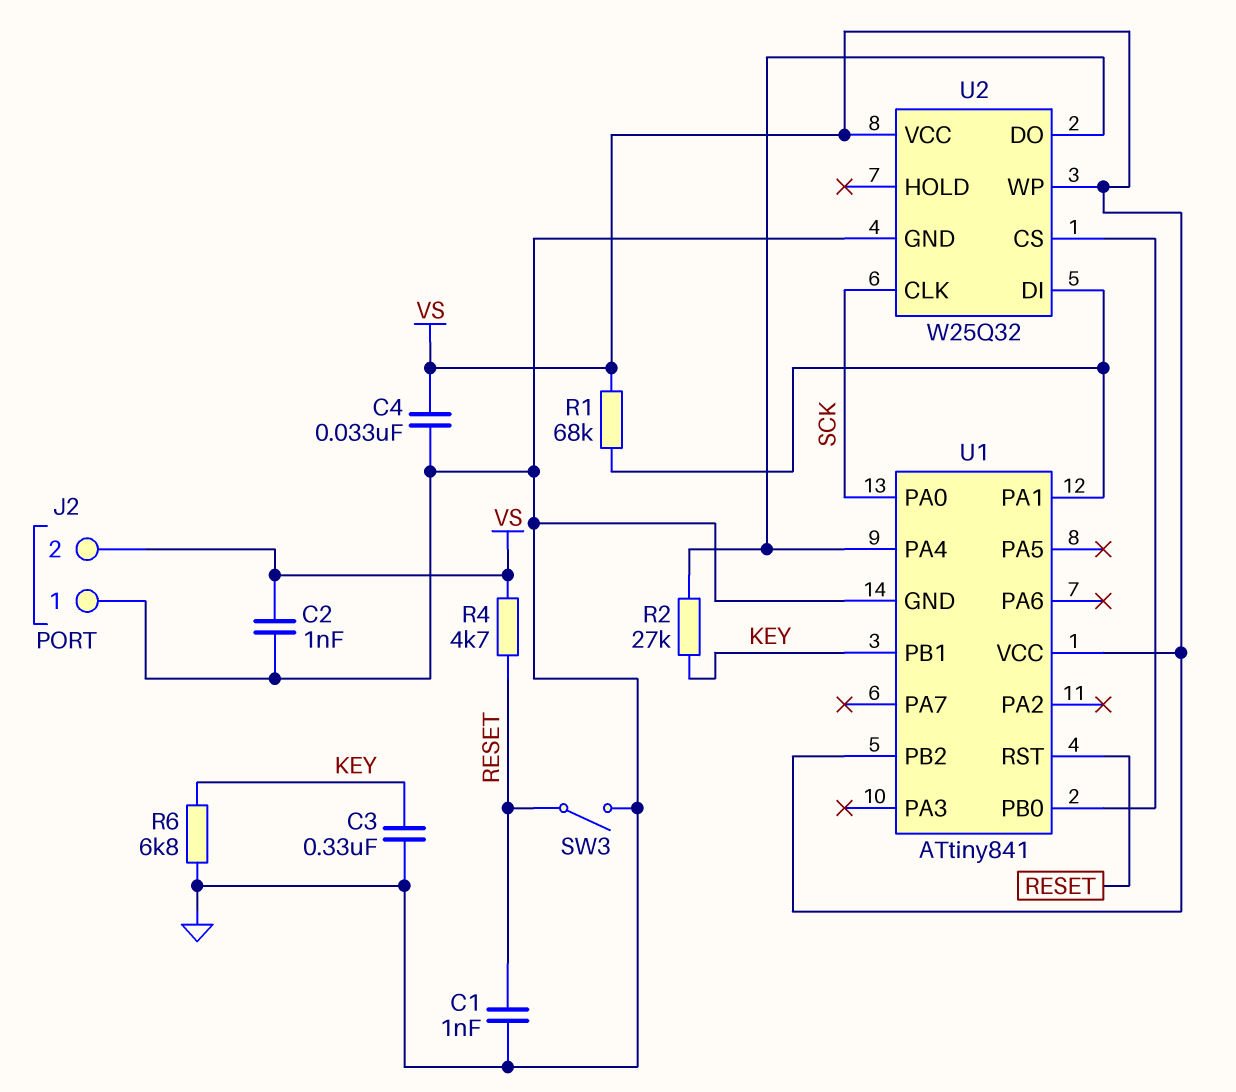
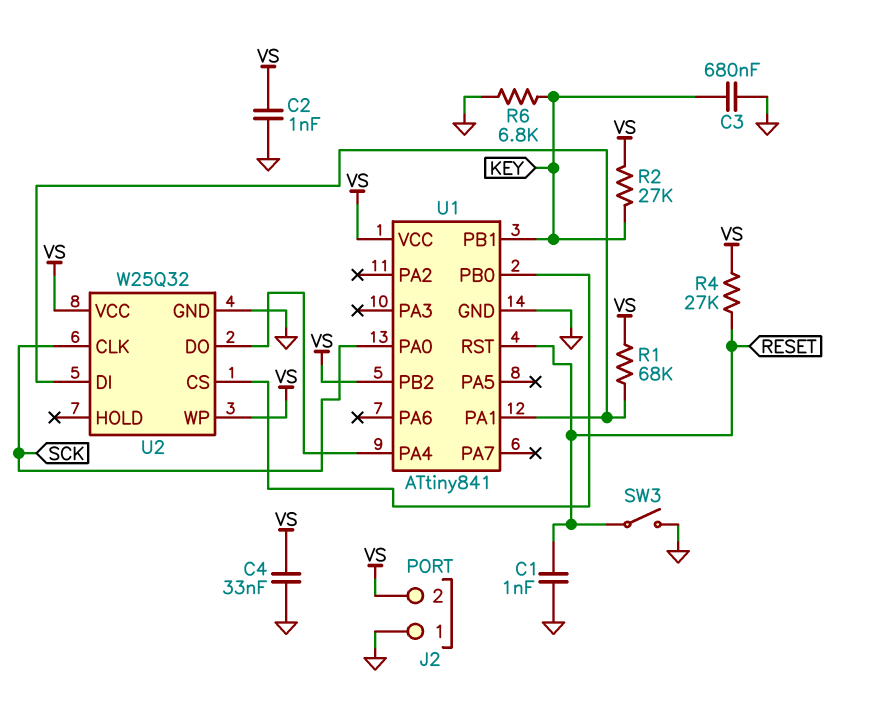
C3: 330nF (GND, KEY) -> 680nF (GND, KEY)
R2: 27k (KEY, U1/PA4) -> 27k (KEY, VS)
R4: 4.7k (RESET, VS) -> 27k (RESET, VS)

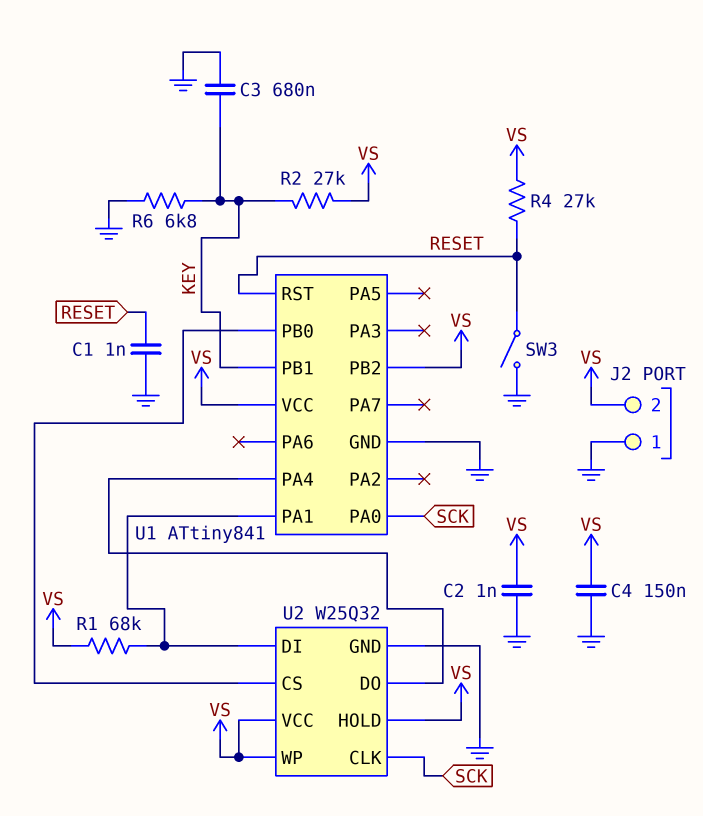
C4: 33nF (GND, VS) -> 150nF (GND, VS)
U2 pin HOLD: none -> VS

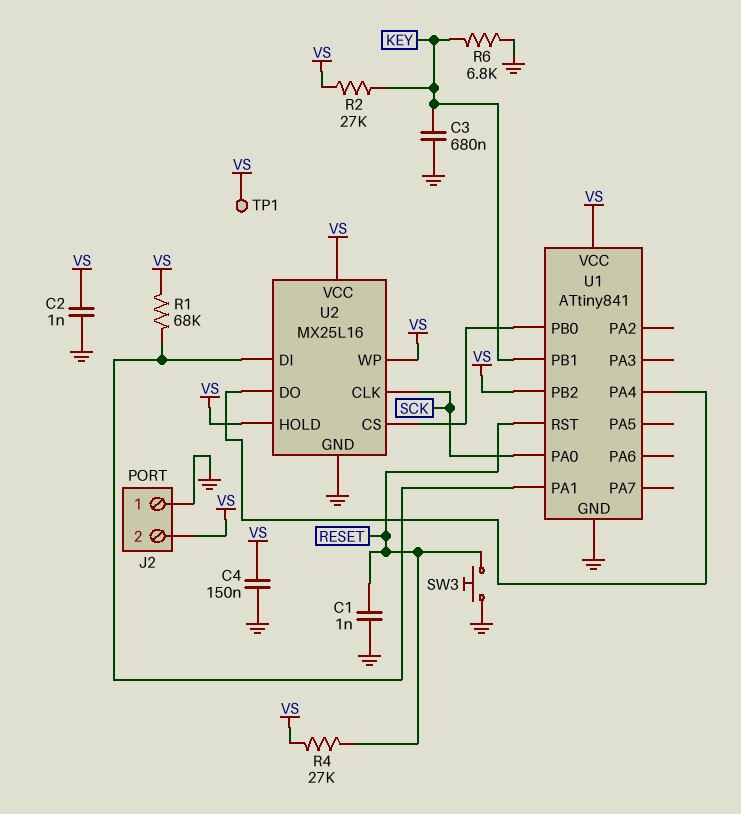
SW3: switch (GND, RESET) -> button (GND, RESET)
TP1: none -> test point (VS)
U2: W25Q32 -> MX25L16

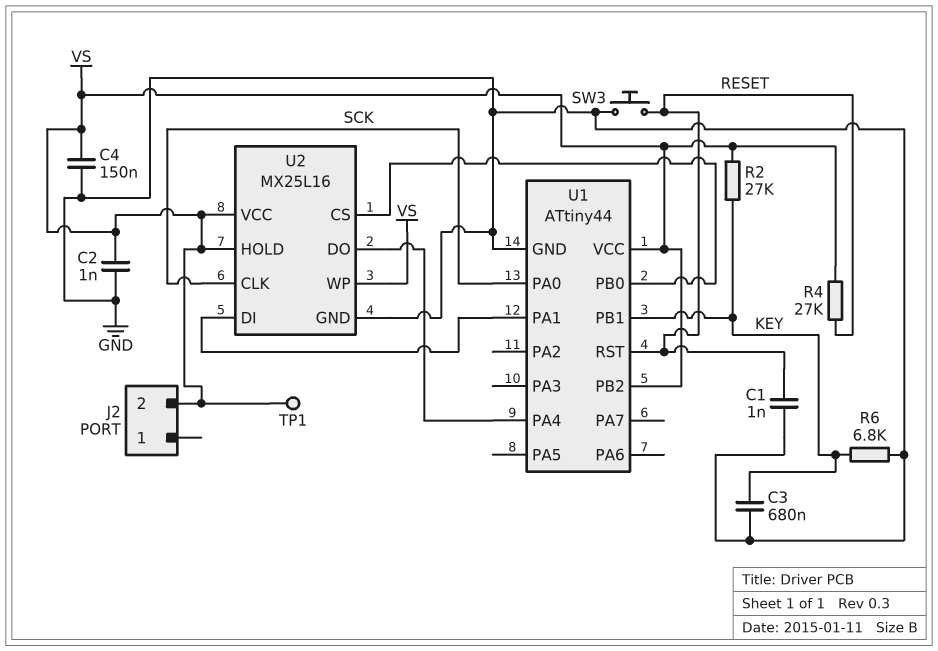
J2 pin 1: GND -> none
R1: 68k (U1/PA1, VS) -> none
U1: ATtiny841 -> ATtiny44

